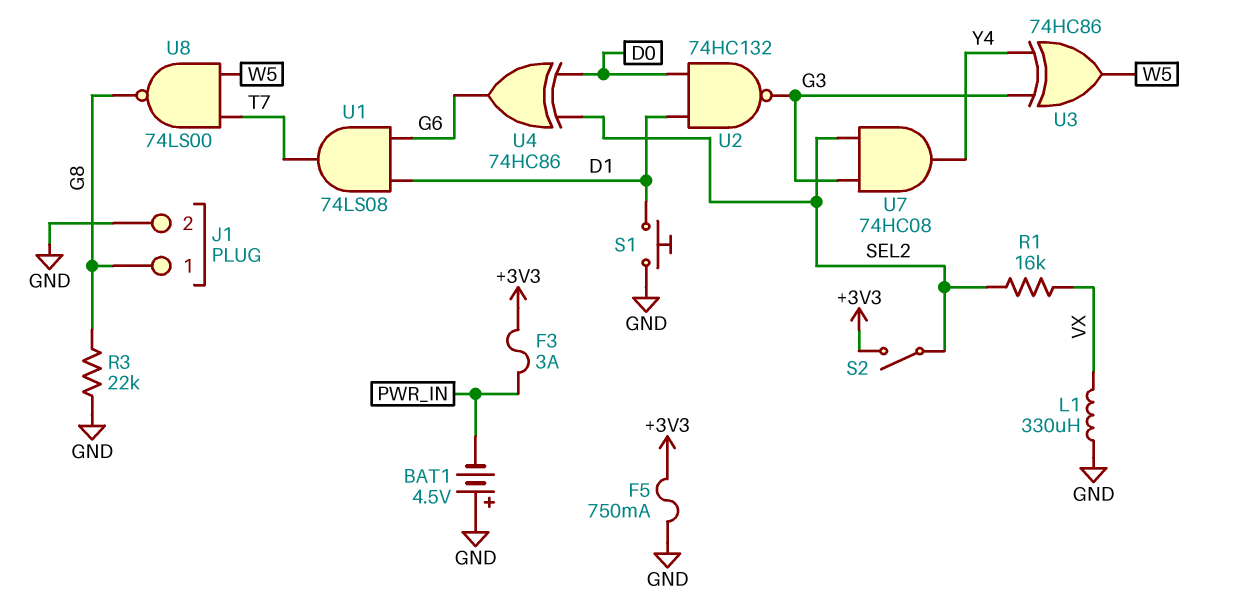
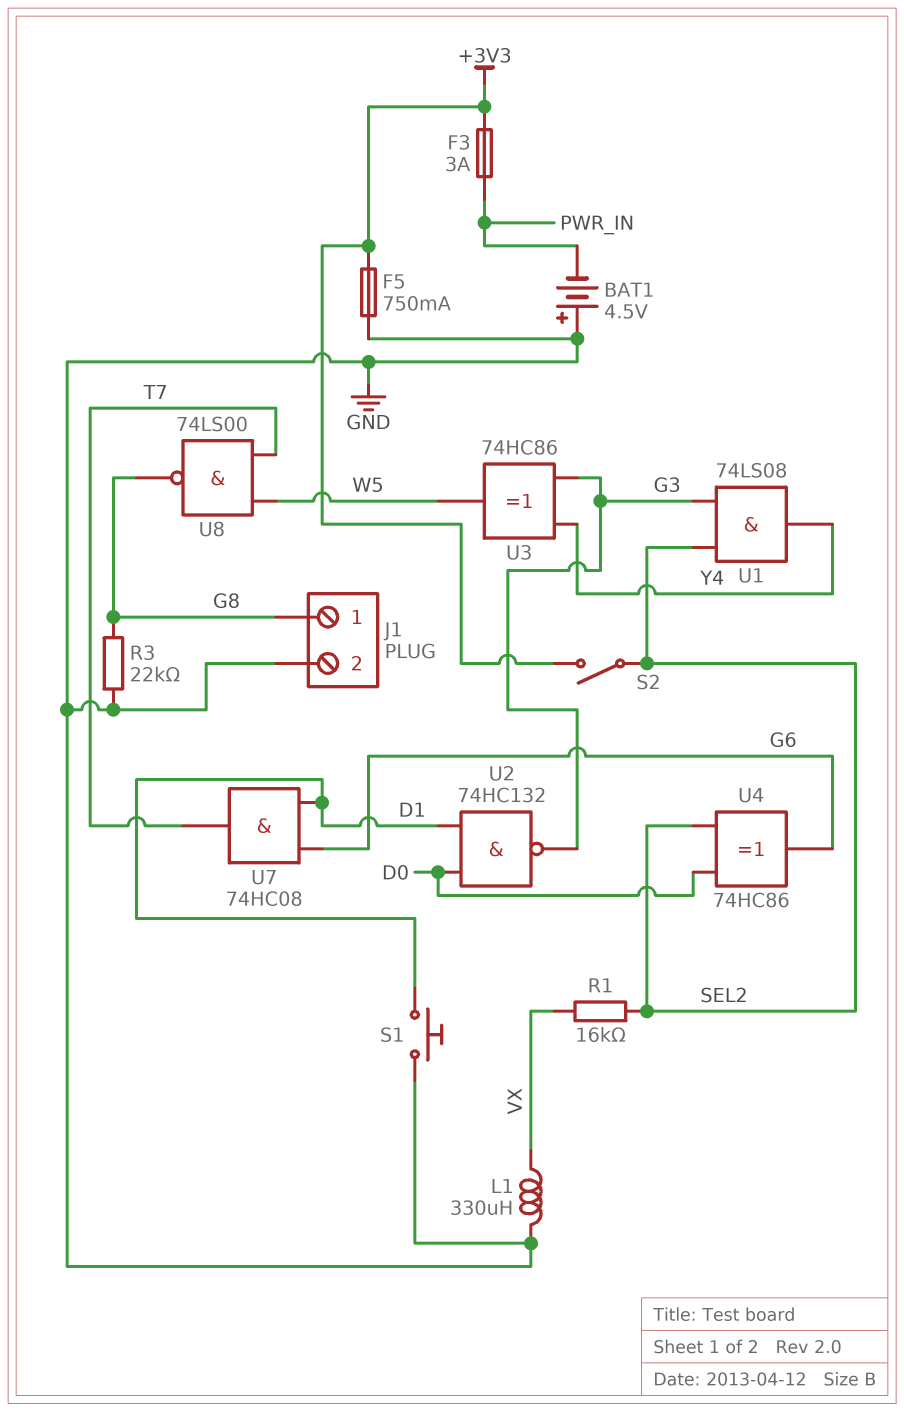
U1: AND 74LS08 (in D1, in G6, out T7) -> AND 74LS08 (in G3, in SEL2, out Y4)
U7: AND 74HC08 (in G3, in SEL2, out Y4) -> AND 74HC08 (in D1, in G6, out T7)

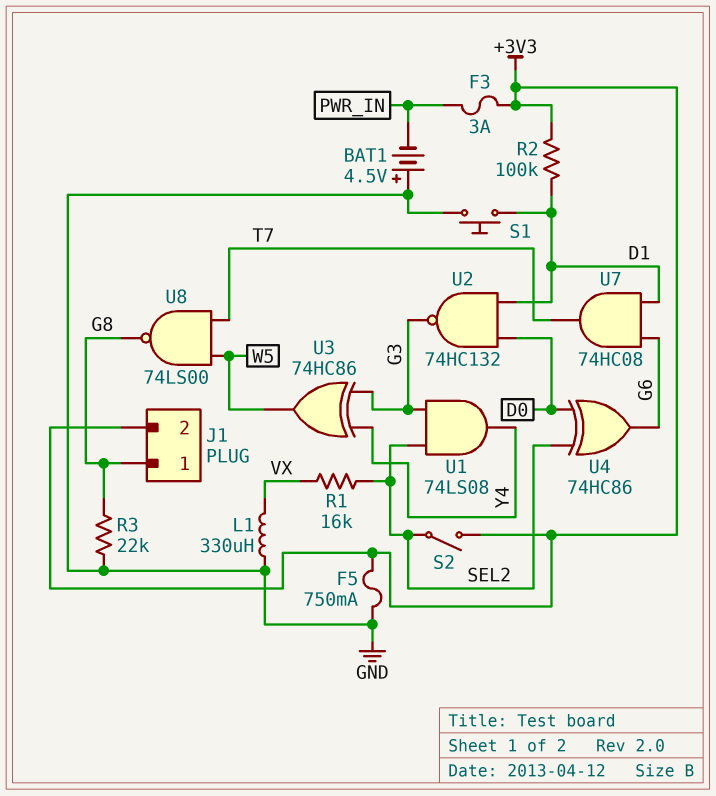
J1 pin 2: GND -> +3V3
R2: none -> 100k (+3V3, D1)

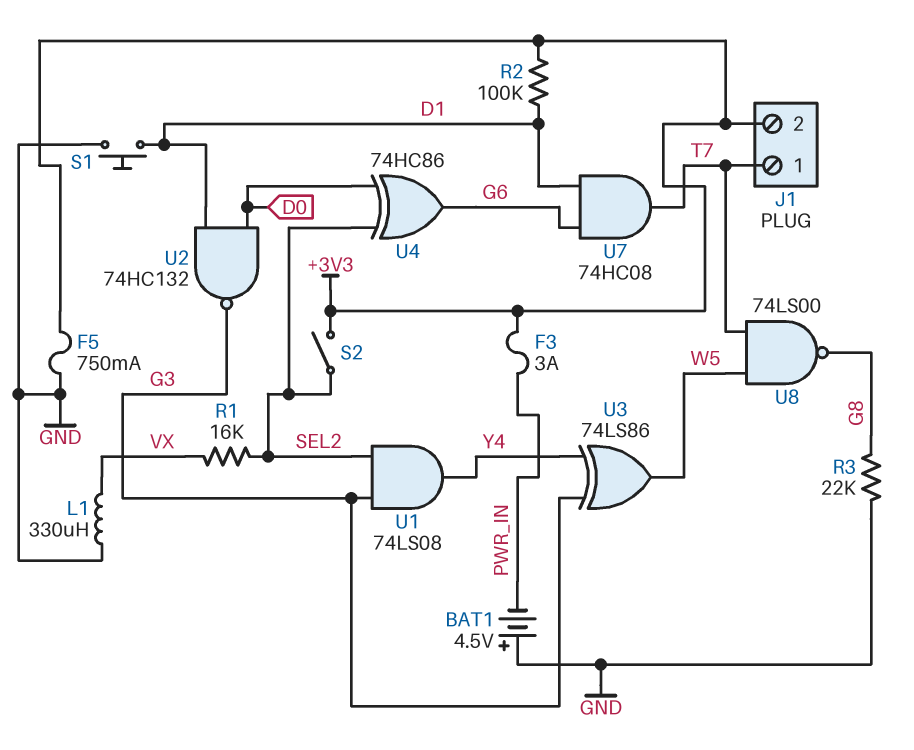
J1 pin 1: G8 -> T7
U3: XOR 74HC86 (in G3, in Y4, out W5) -> XOR 74LS86 (in G3, in Y4, out W5)

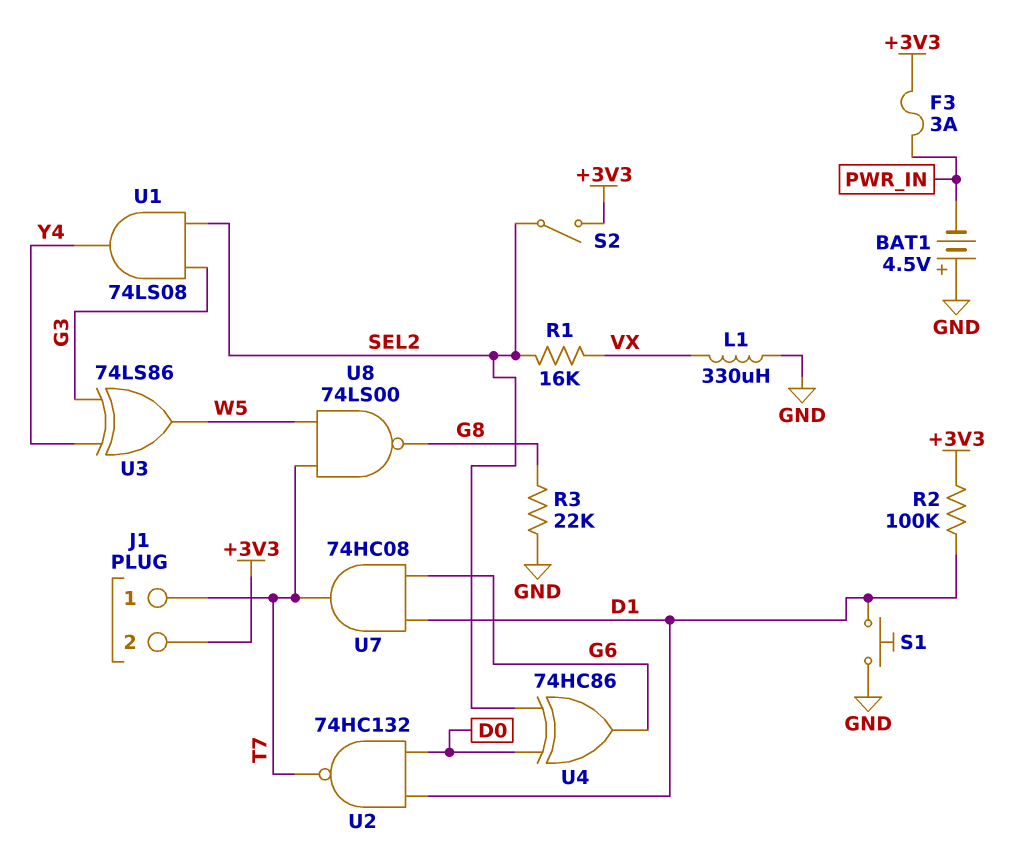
F5: 750mA (+3V3, GND) -> none
U2: NAND 74HC132 (in D0, in D1, out G3) -> NAND 74HC132 (in D0, in D1, out T7)

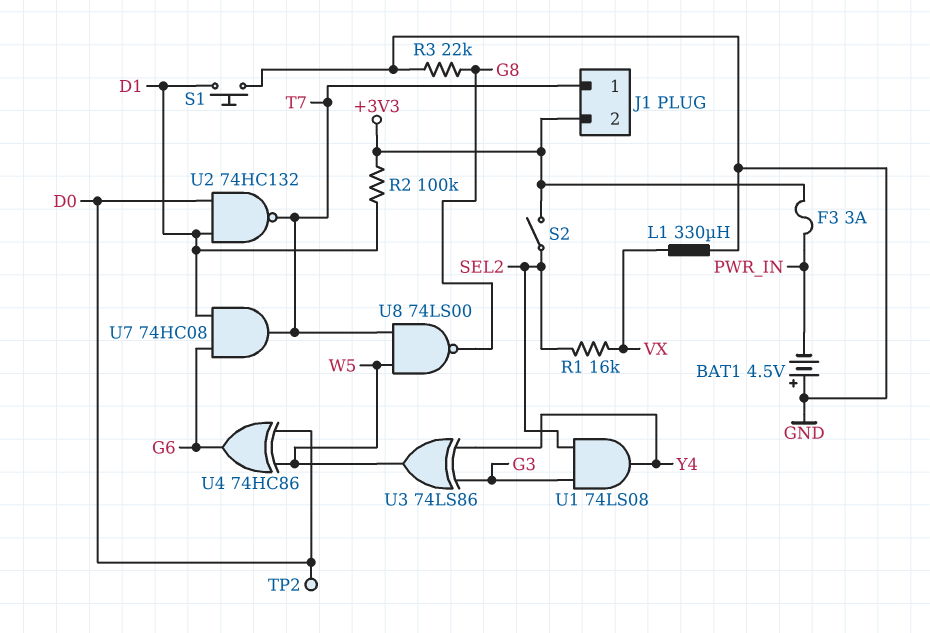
TP2: none -> test point (D0)
U4: XOR 74HC86 (in D0, in SEL2, out G6) -> XOR 74HC86 (in D0, in W5, out G6)

